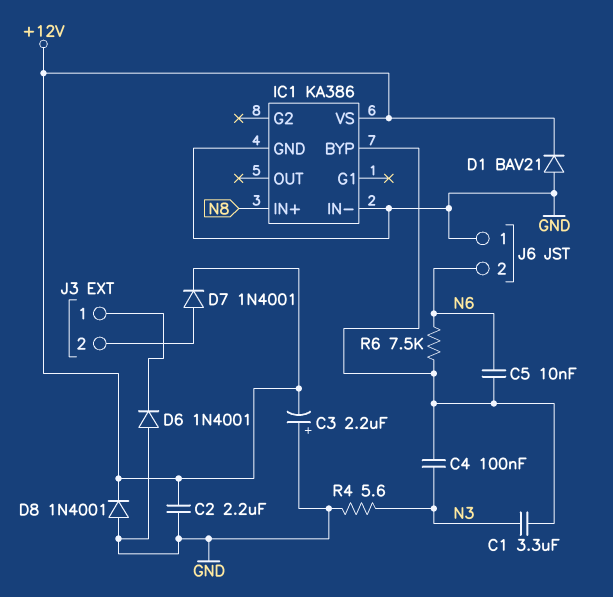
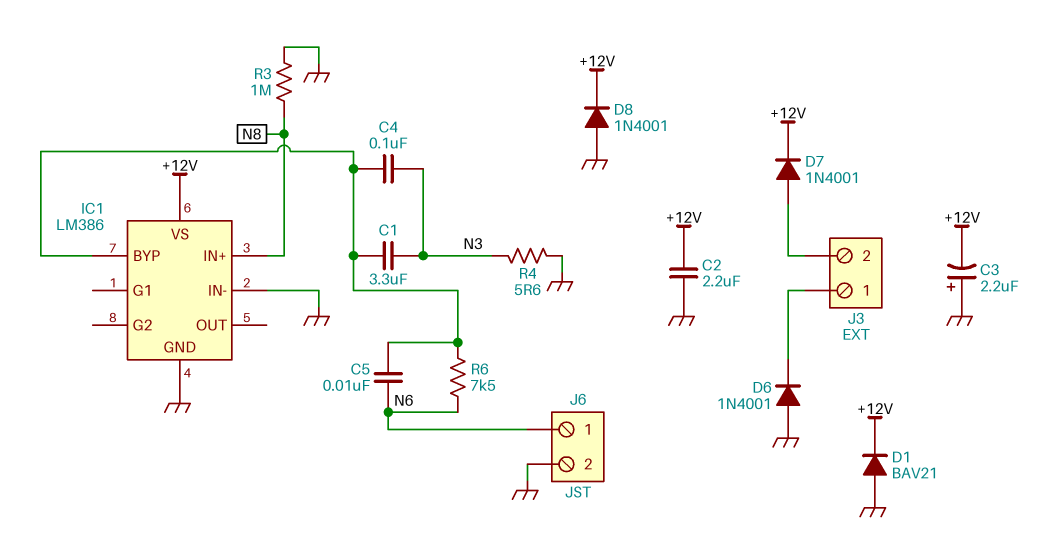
IC1: KA386 -> LM386
J6 pin 1: GND -> N6
J6 pin 2: N6 -> GND
R3: none -> 1M (GND, N8)

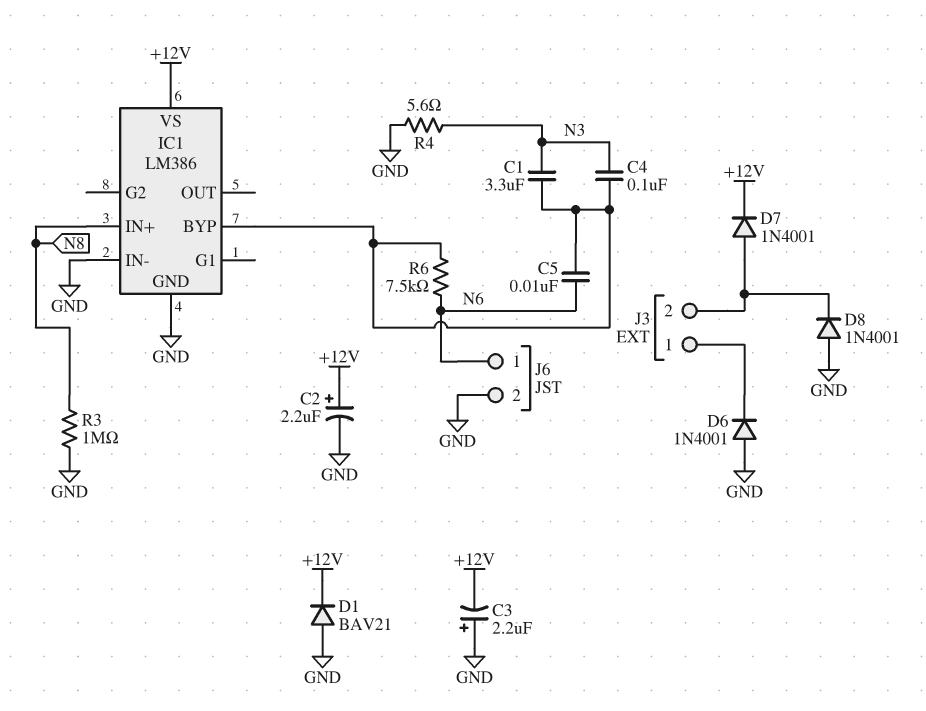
C2: 2.2uF (+12V, GND) -> 2.2uF (plus +12V, minus GND)
D8: diode 1N4001 (A GND, K +12V) -> diode 1N4001 (A GND, K J3/2)

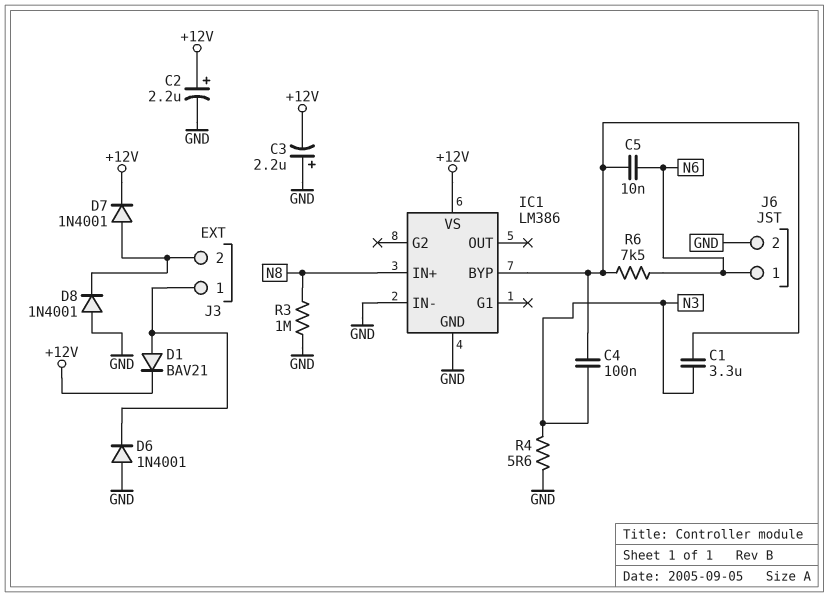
D1: diode BAV21 (A GND, K +12V) -> diode BAV21 (A J3/1, K +12V)

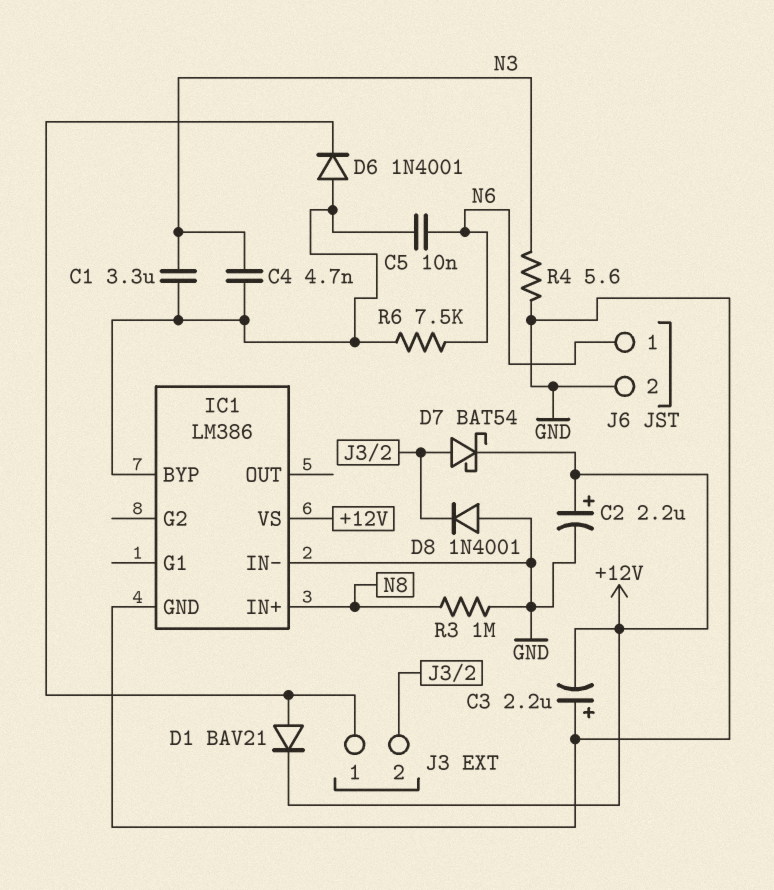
C4: 100nF (IC1/BYP, N3) -> 4.7nF (IC1/BYP, N3)
D6: diode 1N4001 (A GND, K J3/1) -> diode 1N4001 (A IC1/BYP, K J3/1)
D7: diode 1N4001 (A J3/2, K +12V) -> schottky BAT54 (A J3/2, K +12V)

